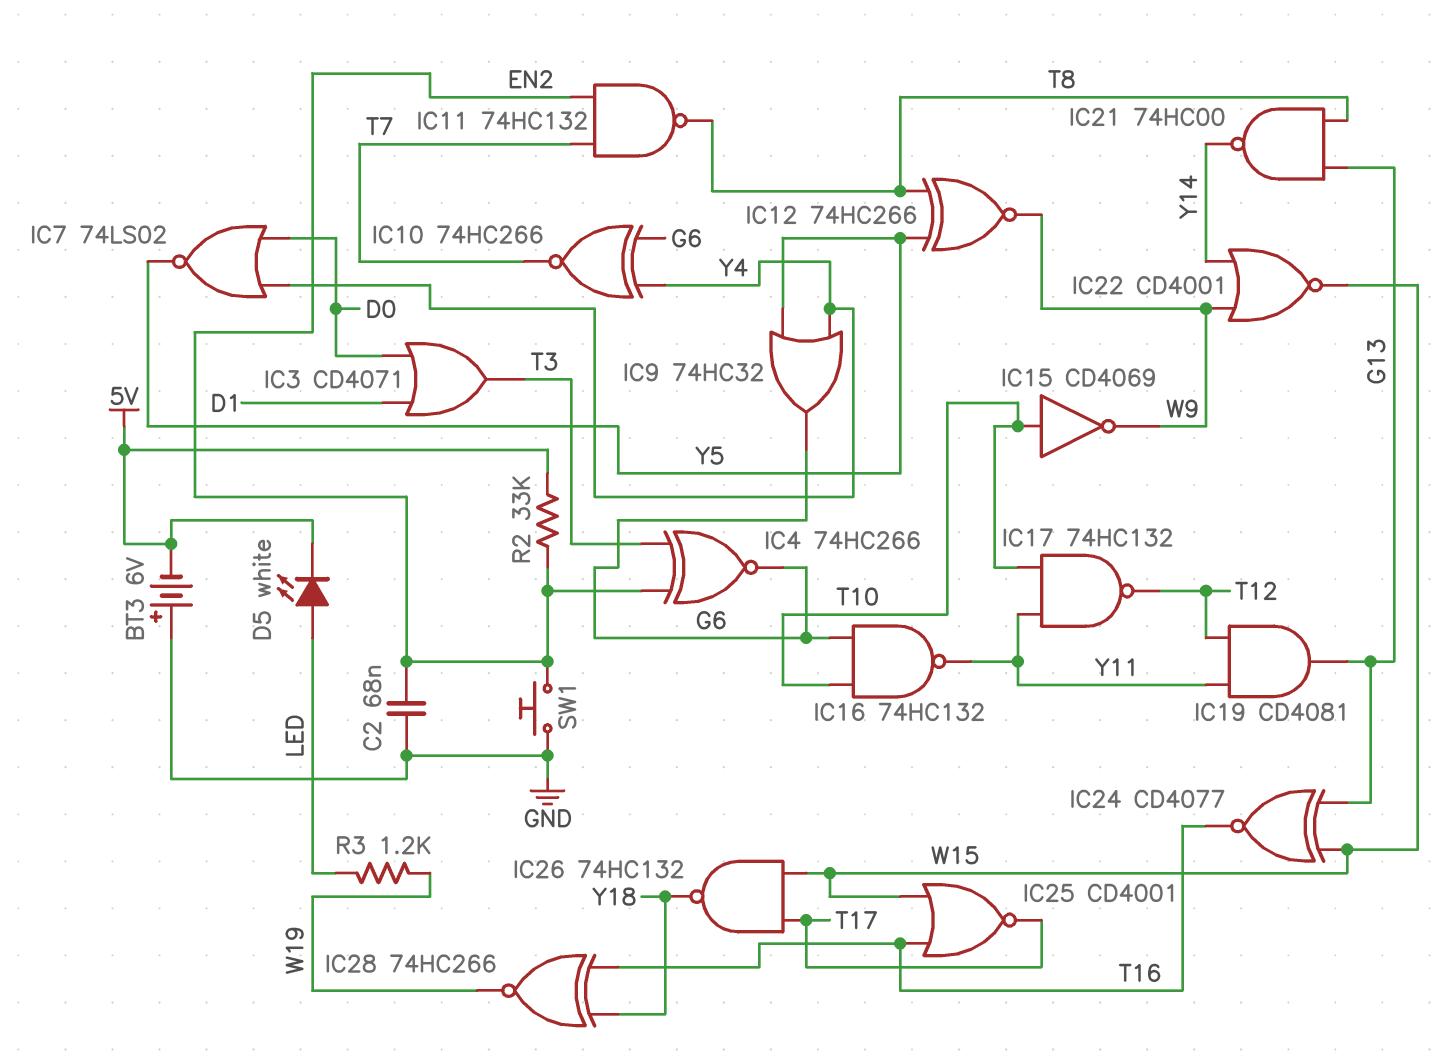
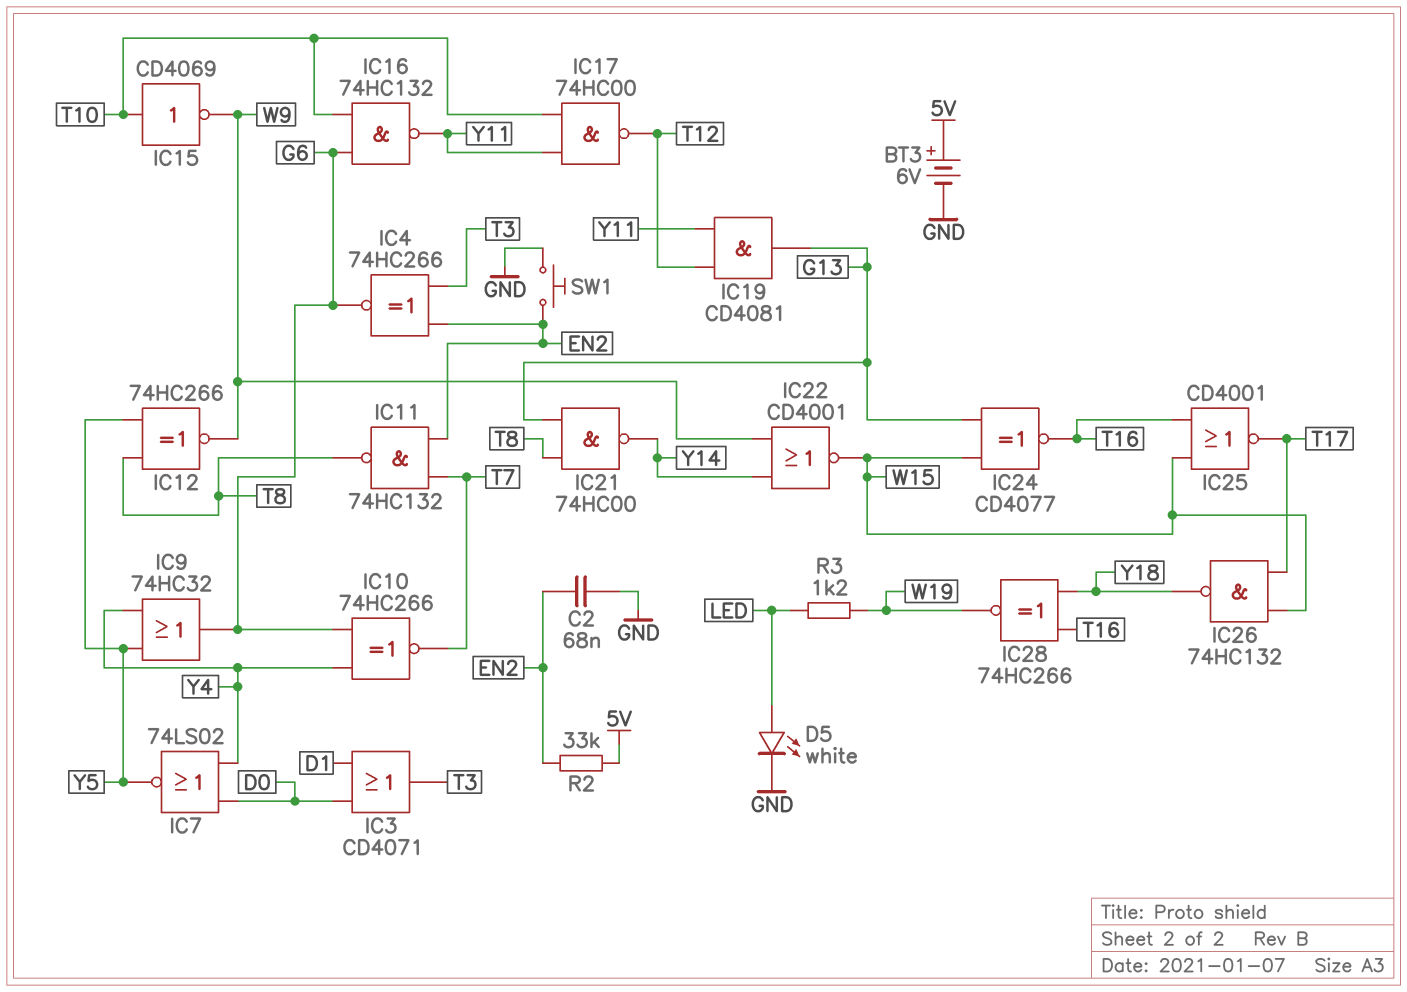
BT3: 6V (plus GND, minus 5V) -> 6V (plus 5V, minus GND)
D5: LED white (A LED, K 5V) -> LED white (A LED, K GND)
IC17: NAND 74HC132 (in T10, in Y11, out T12) -> NAND 74HC00 (in T10, in Y11, out T12)

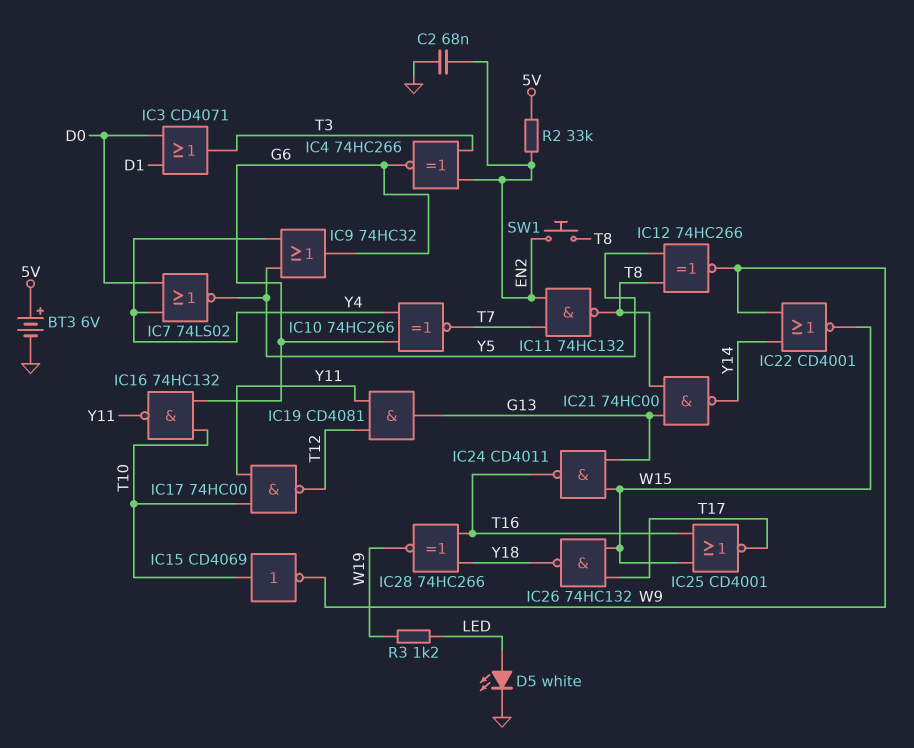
IC24: XNOR CD4077 (in G13, in W15, out T16) -> NAND CD4011 (in G13, in W15, out T16)
SW1: button (EN2, GND) -> button (EN2, T8)

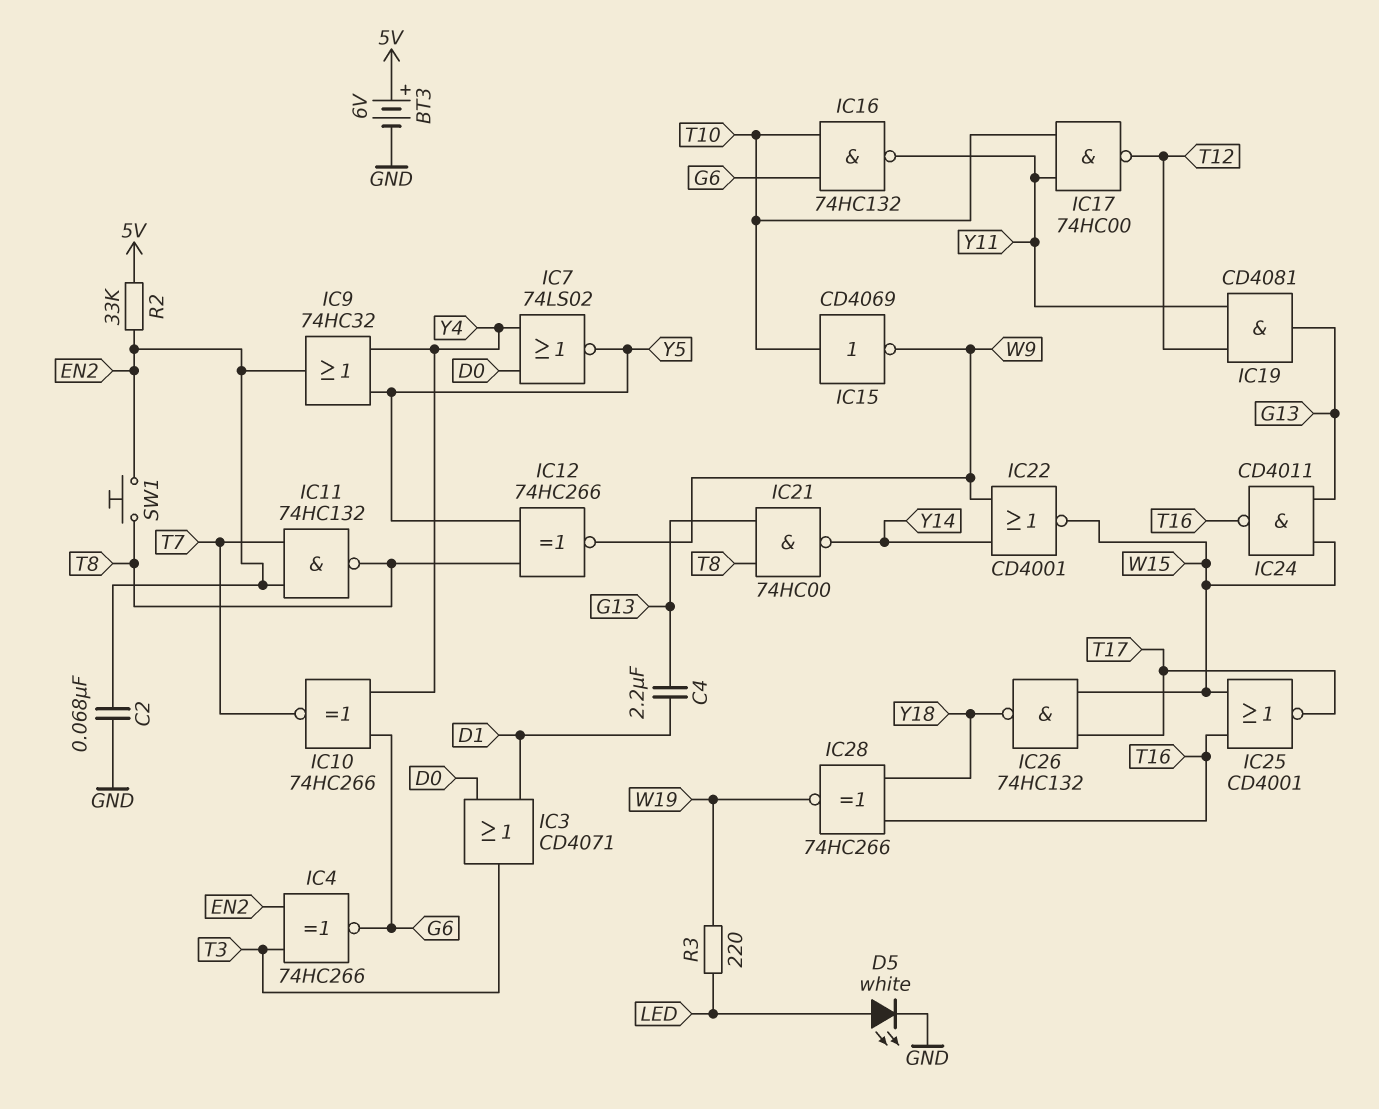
C4: none -> 2.2uF (D1, G13)
IC9: OR 74HC32 (in Y4, in Y5, out G6) -> OR 74HC32 (in Y4, in Y5, out EN2)
R3: 1.2k (LED, W19) -> 220 (LED, W19)

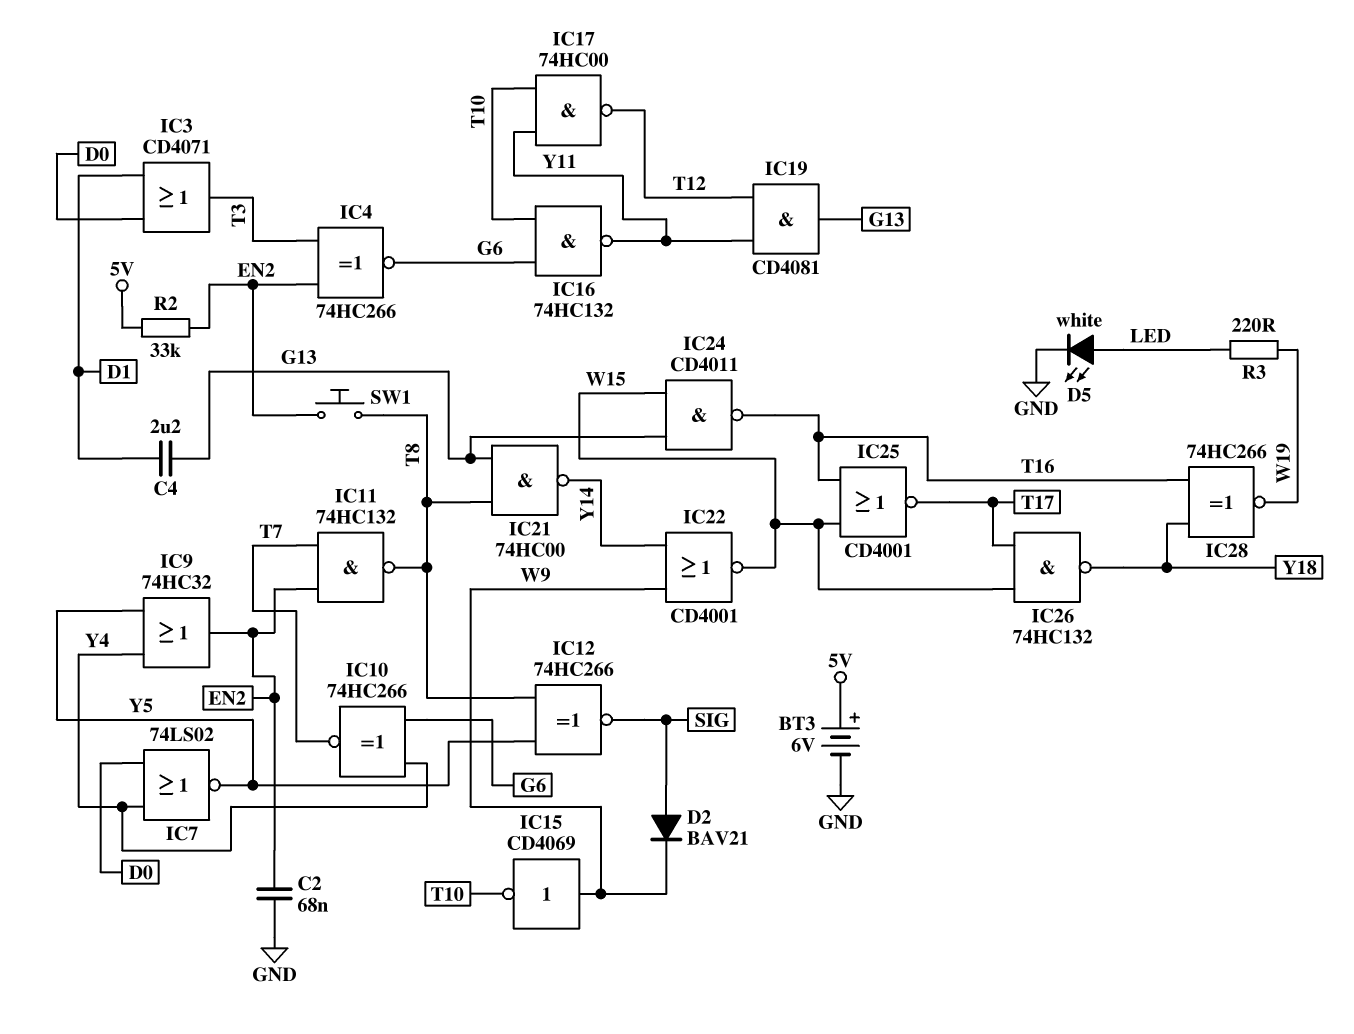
D2: none -> diode BAV21 (A SIG, K W9)
IC12: XNOR 74HC266 (in T8, in Y5, out W9) -> XNOR 74HC266 (in T8, in Y5, out SIG)
IC15: NOT CD4069 (in T10, out W9) -> NOT CD4069 (in W9, out T10)

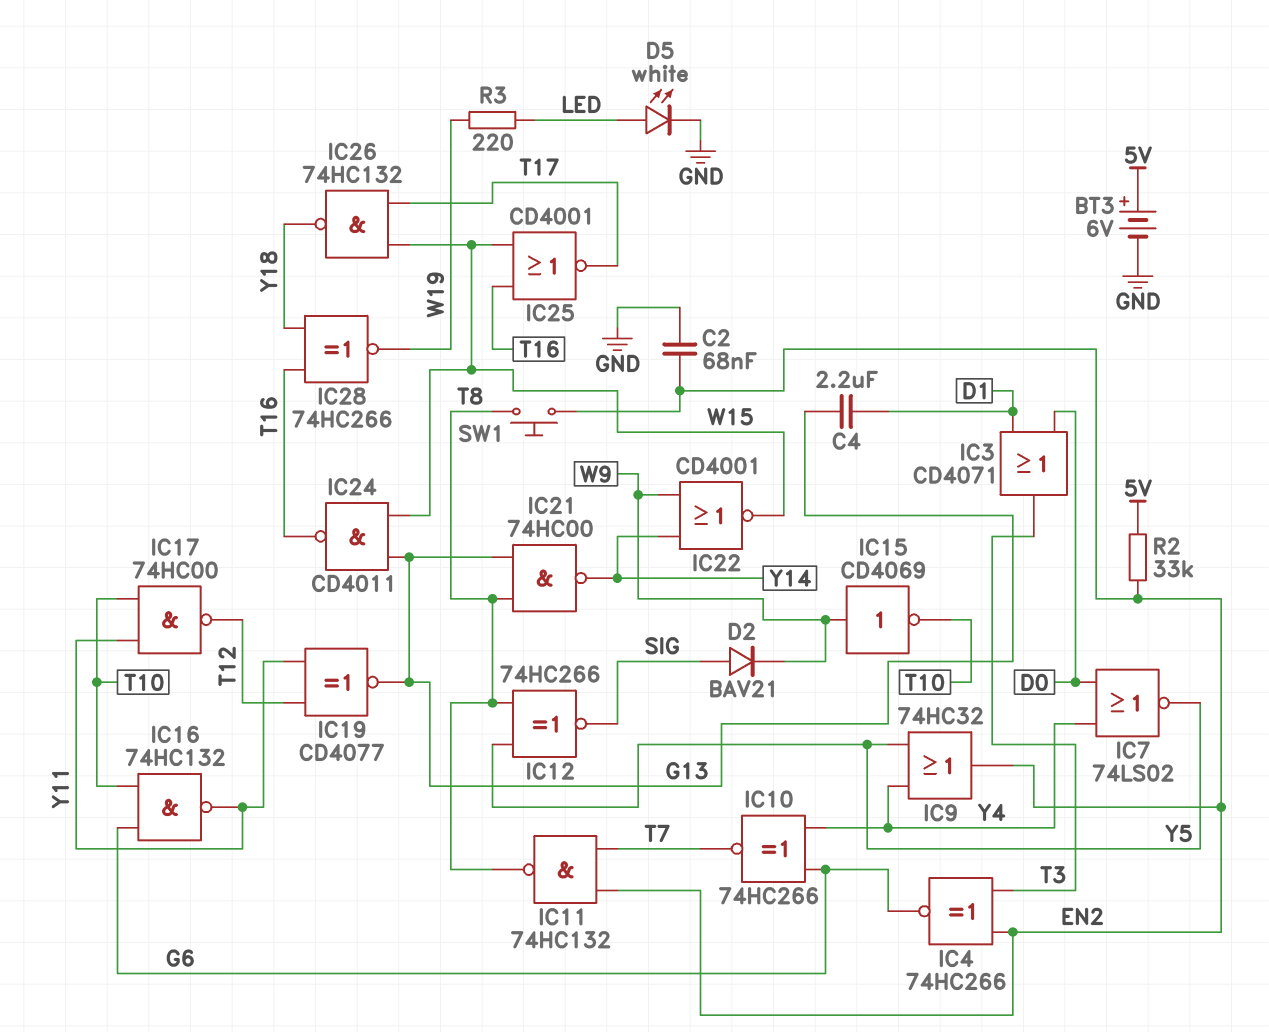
IC19: AND CD4081 (in T12, in Y11, out G13) -> XNOR CD4077 (in T12, in Y11, out G13)

